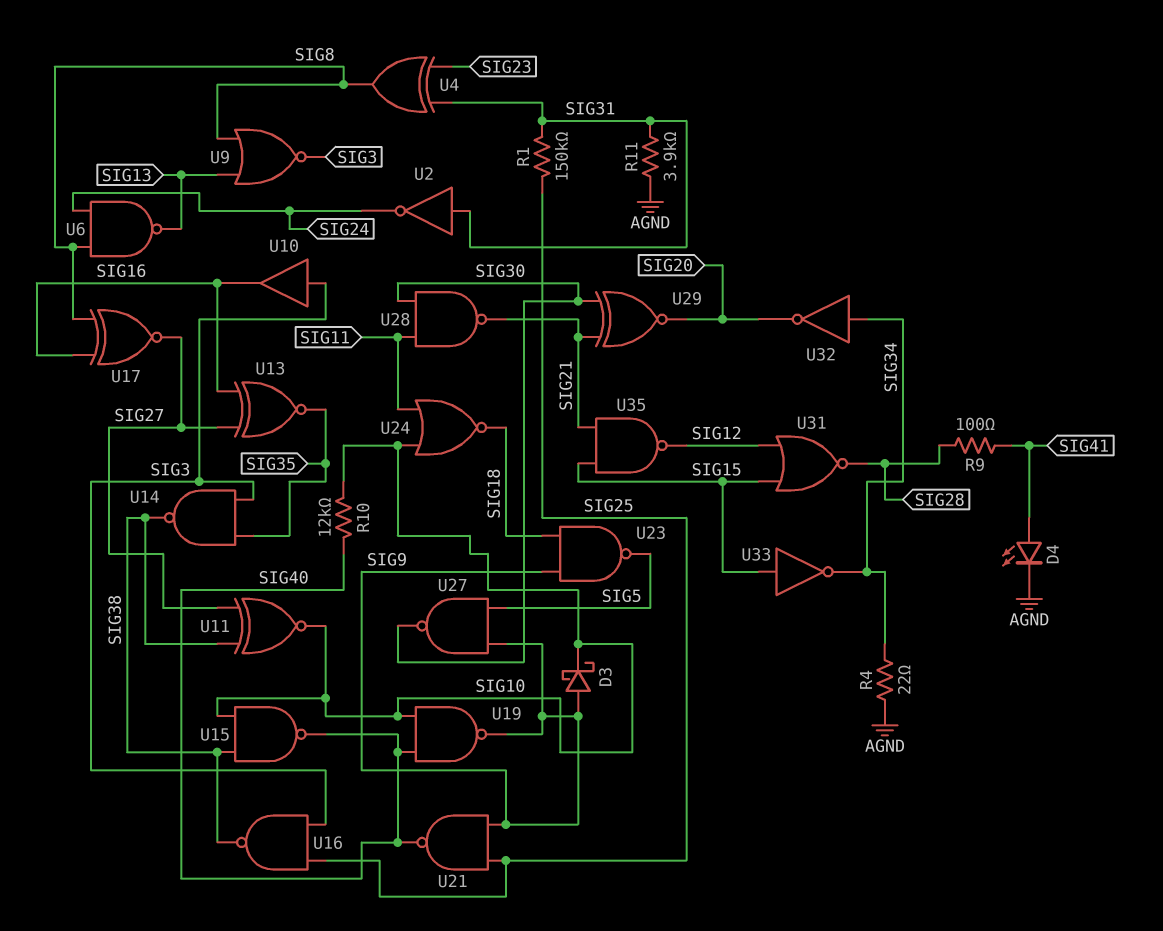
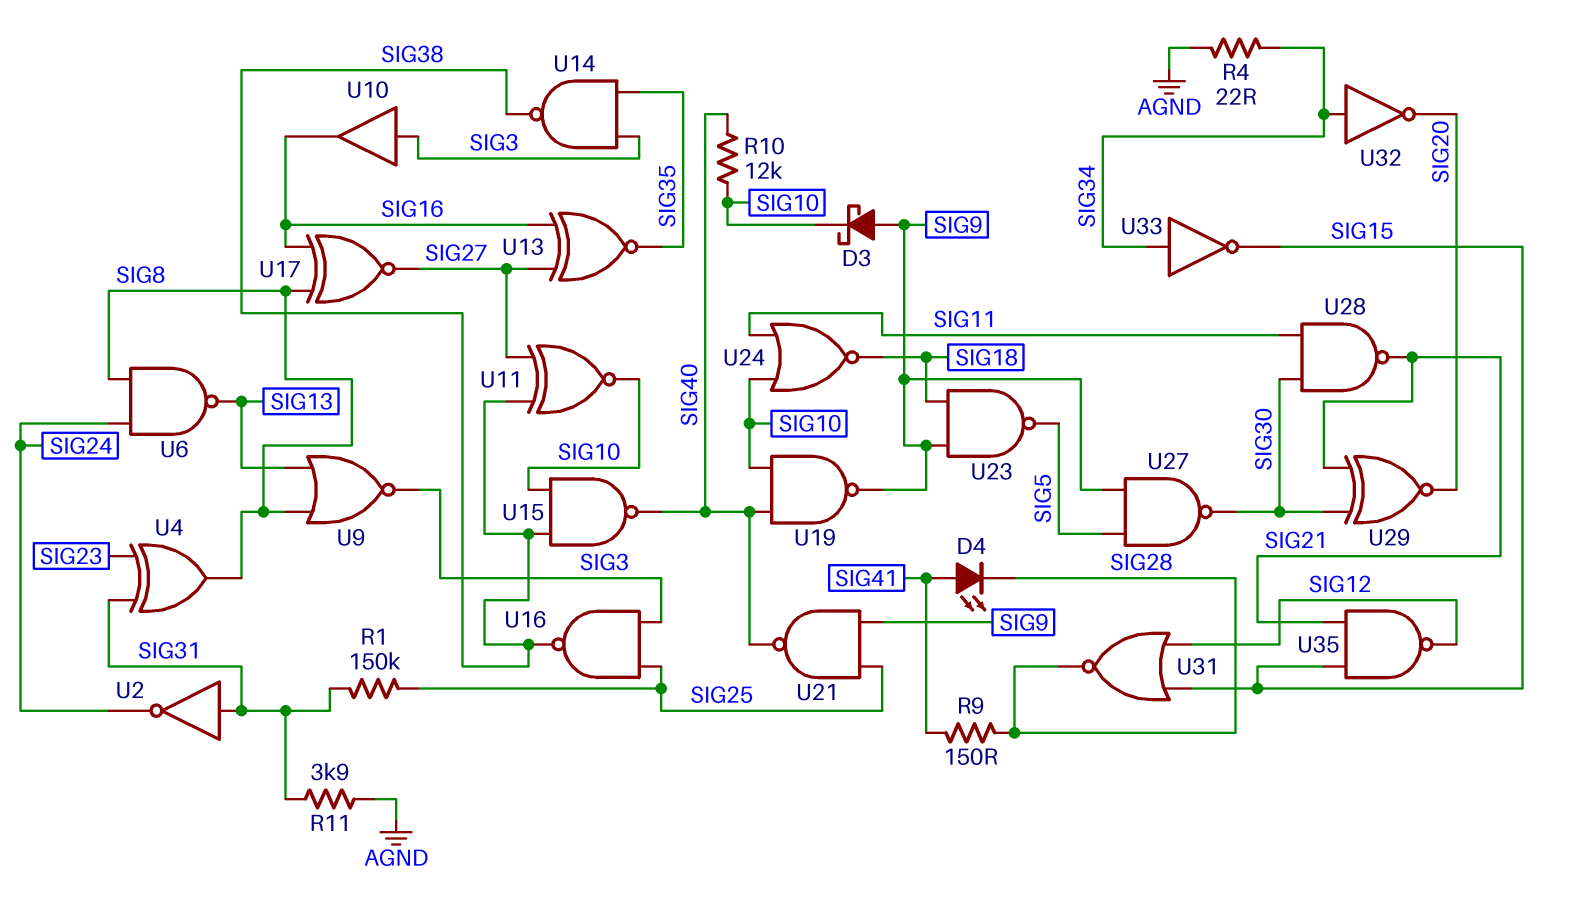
D4: LED (A SIG41, K AGND) -> LED (A SIG41, K SIG28)
R9: 100 (SIG28, SIG41) -> 150 (SIG28, SIG41)
U33: NOT (in SIG15, out SIG34) -> NOT (in SIG34, out SIG15)

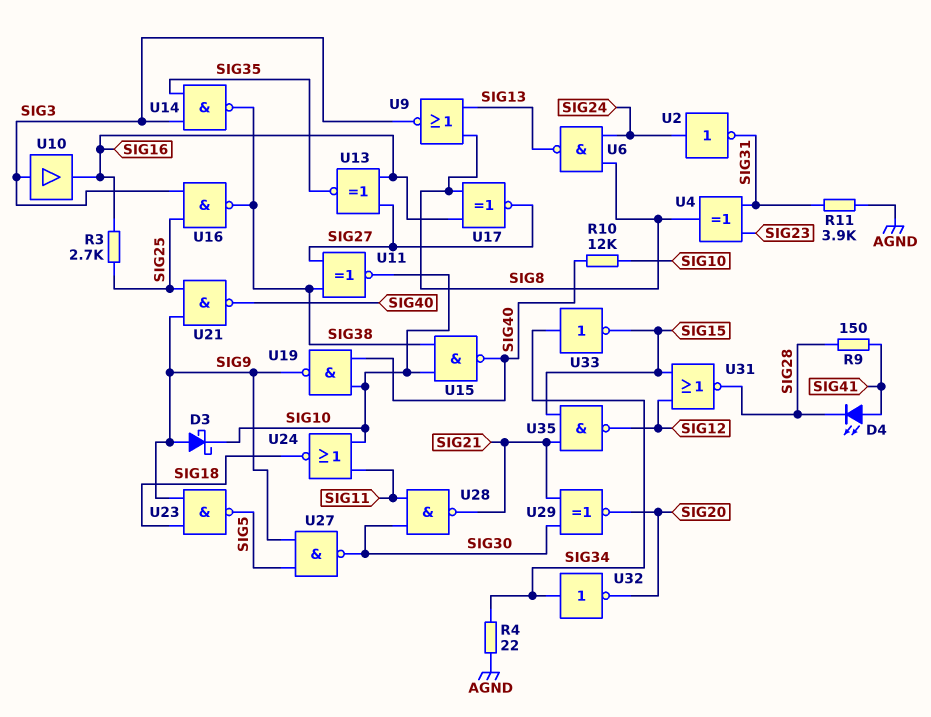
R1: 150k (SIG25, SIG31) -> none
R3: none -> 2.7k (SIG16, SIG25)
U2: NOT (in SIG31, out SIG24) -> NOT (in SIG24, out SIG31)

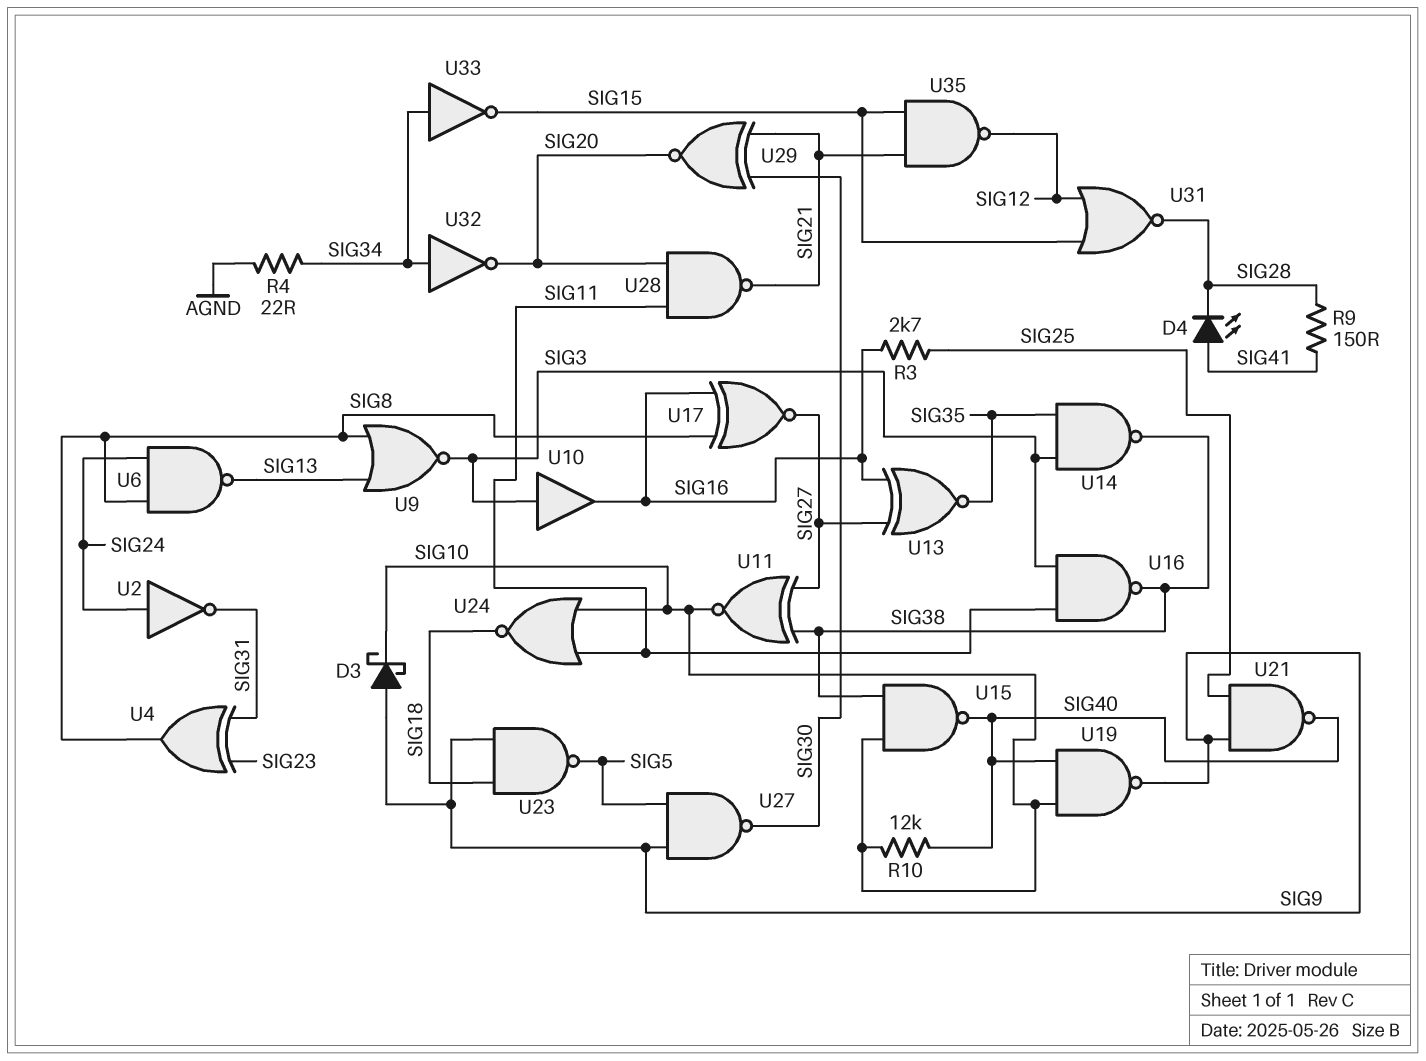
R11: 3.9k (AGND, SIG31) -> none
U16: NAND (in SIG3, in SIG25, out SIG38) -> NAND (in SIG3, in SIG11, out SIG38)
U28: NAND (in SIG11, in SIG30, out SIG21) -> NAND (in SIG11, in SIG20, out SIG21)

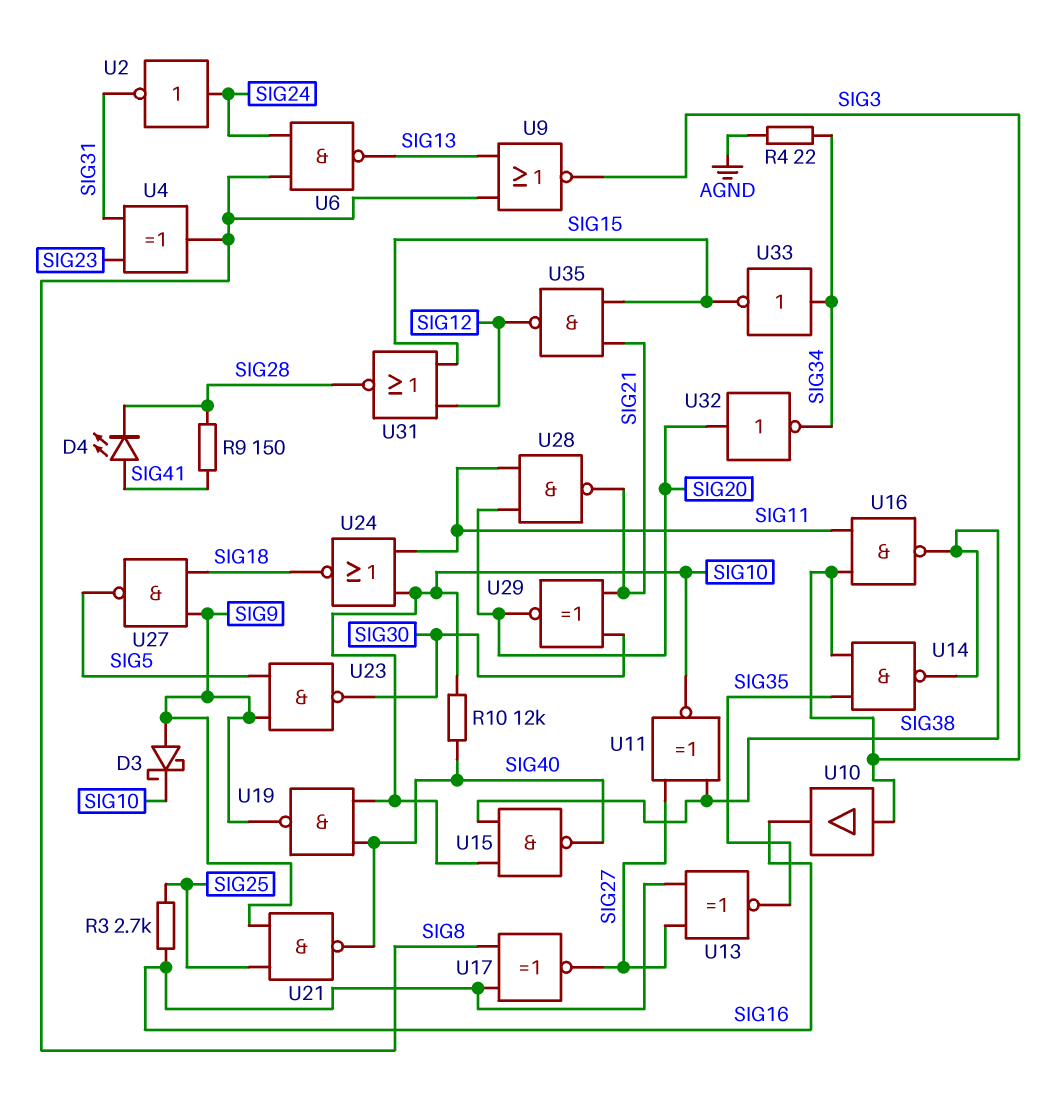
U23: NAND (in SIG9, in SIG18, out SIG5) -> NAND (in SIG5, in SIG9, out SIG30)
U27: NAND (in SIG5, in SIG9, out SIG30) -> NAND (in SIG9, in SIG18, out SIG5)
U32: NOT (in SIG34, out SIG20) -> NOT (in SIG20, out SIG34)

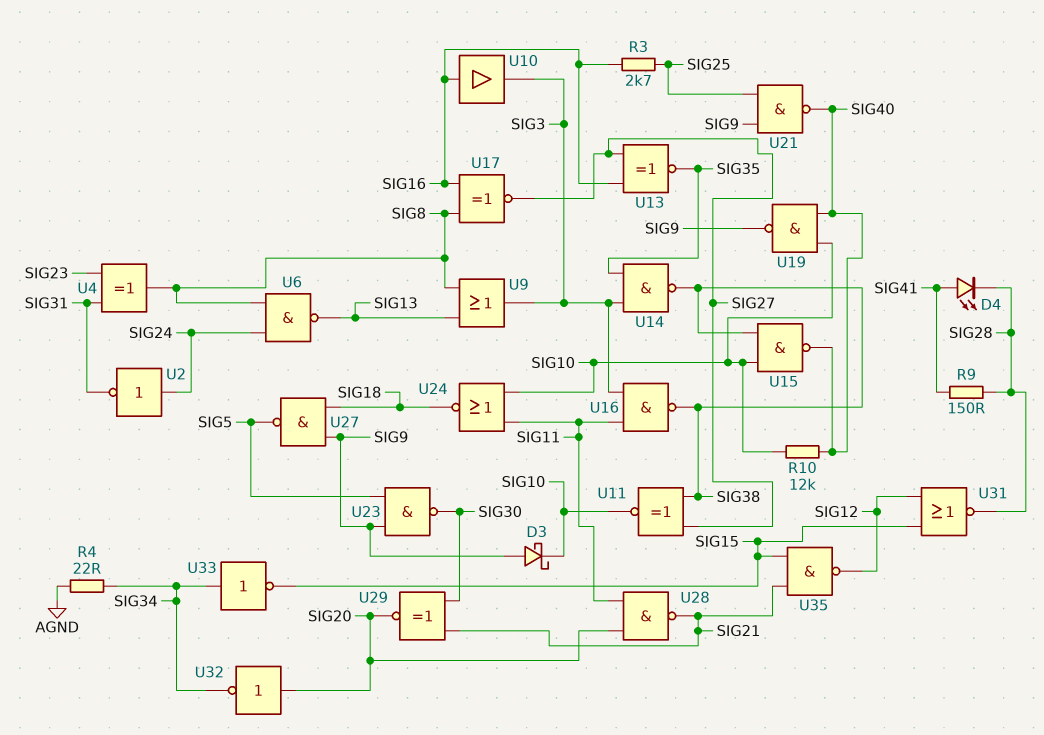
U9: NOR (in SIG8, in SIG13, out SIG3) -> OR (in SIG8, in SIG13, out SIG3)
U10: buffer (in SIG3, out SIG16) -> buffer (in SIG16, out SIG3)

